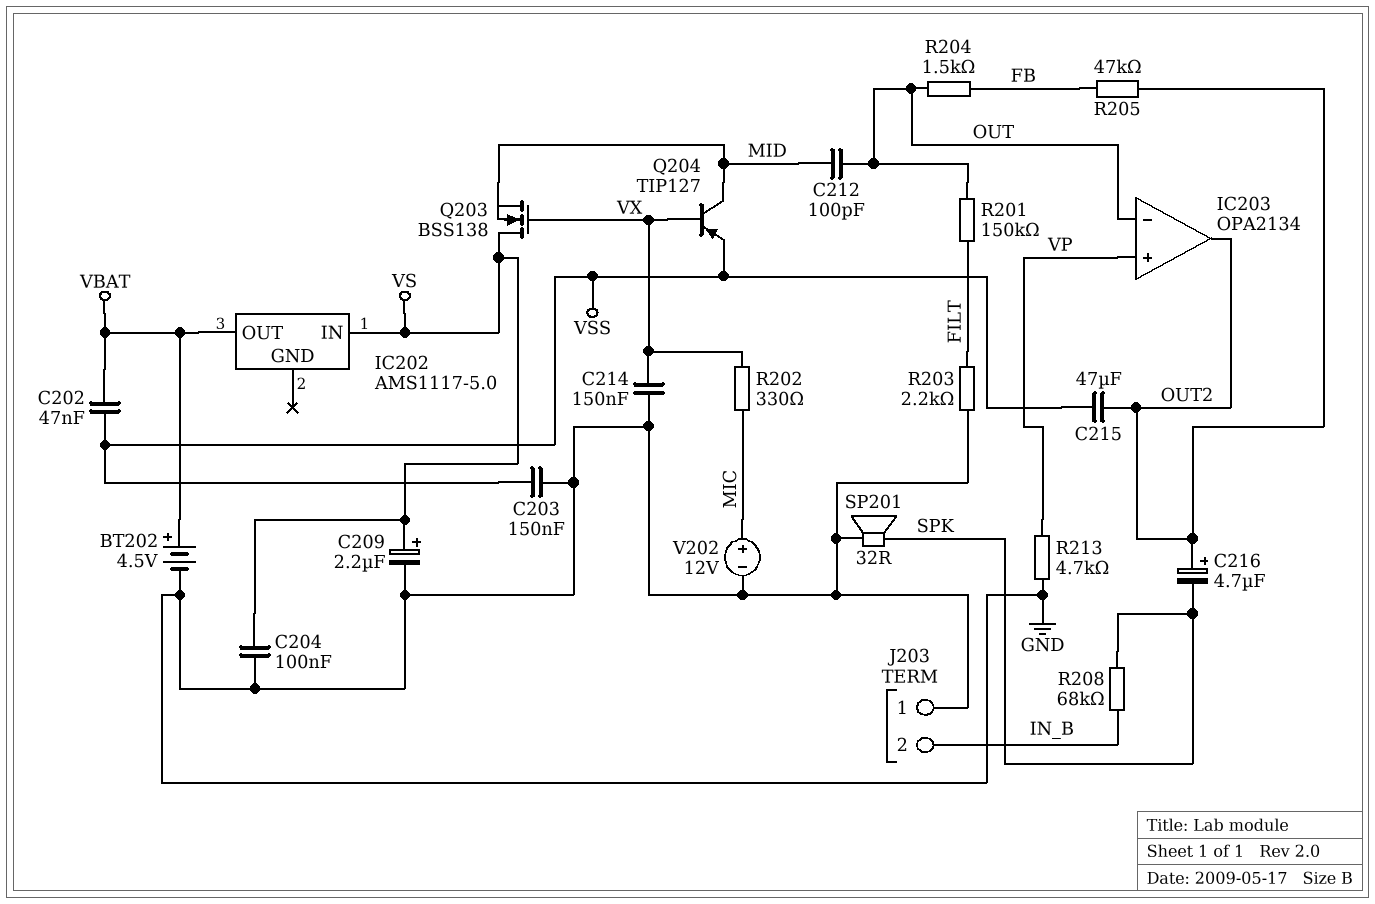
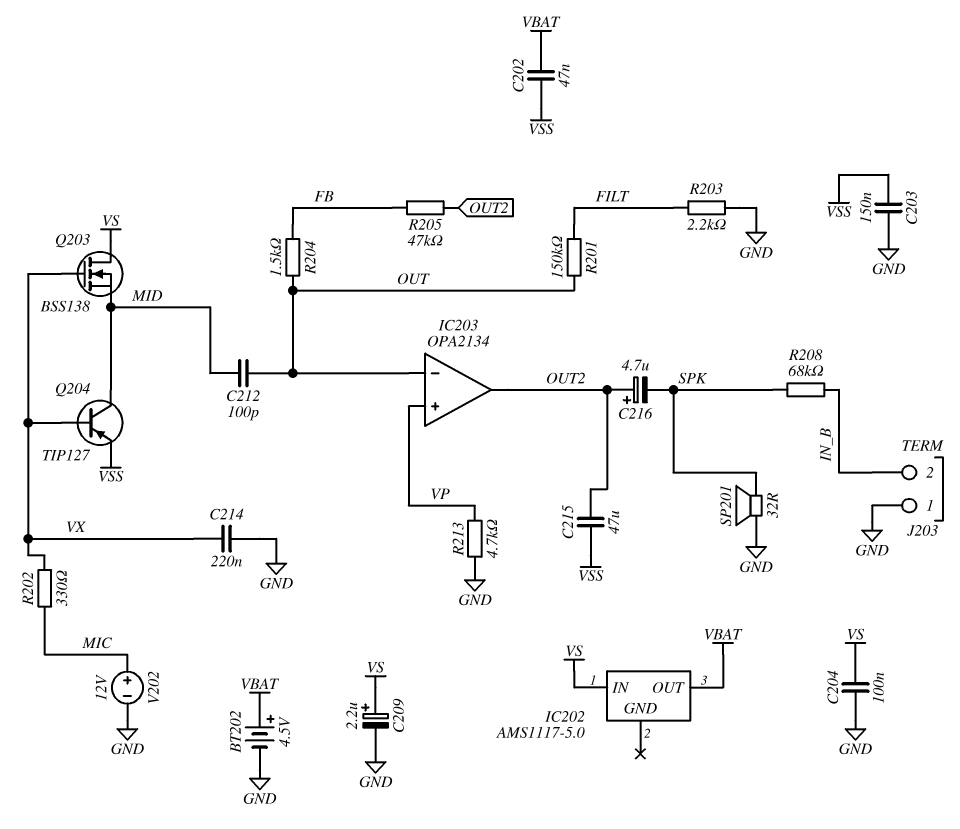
C214: 150nF (GND, VX) -> 220nF (GND, VX)

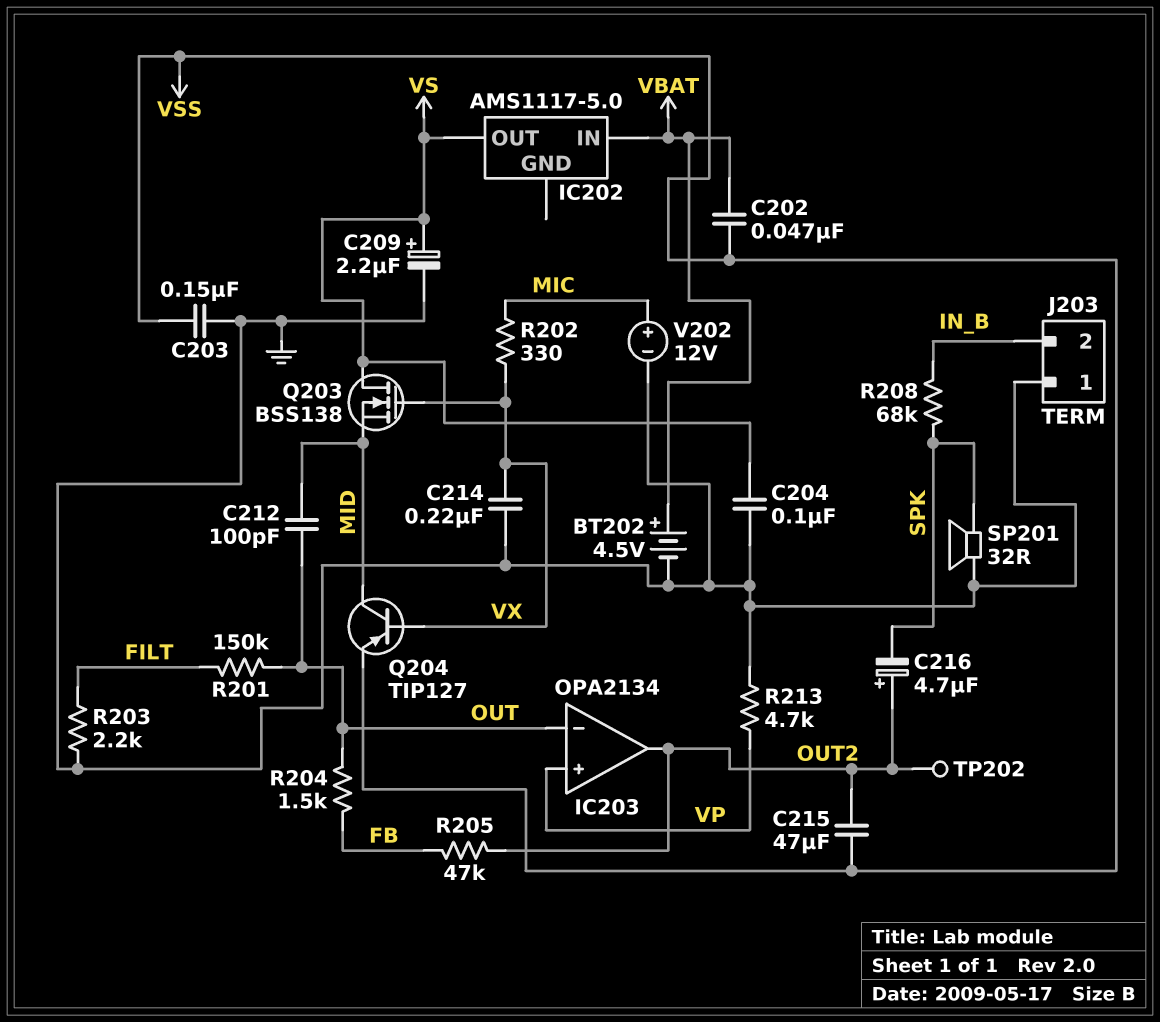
IC202 pin IN: VS -> VBAT
IC202 pin OUT: VBAT -> VS
TP202: none -> test point (OUT2)

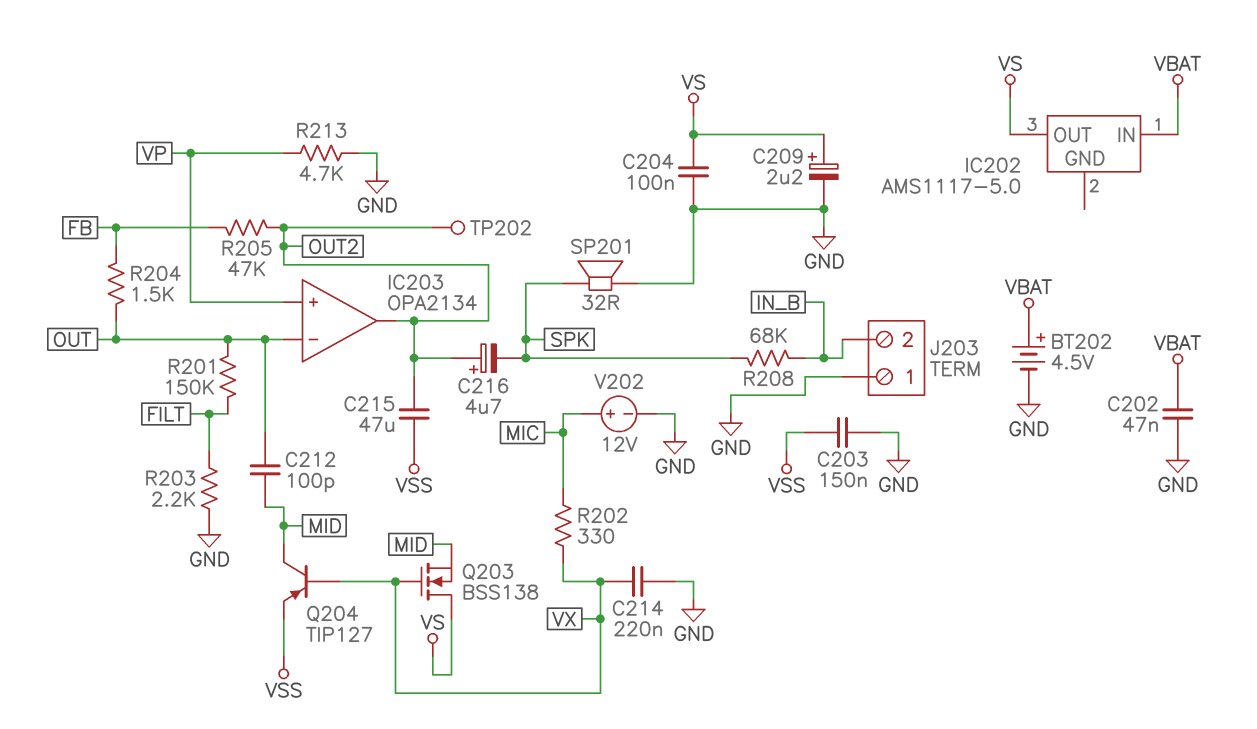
C202: 47nF (VBAT, VSS) -> 47nF (GND, VBAT)

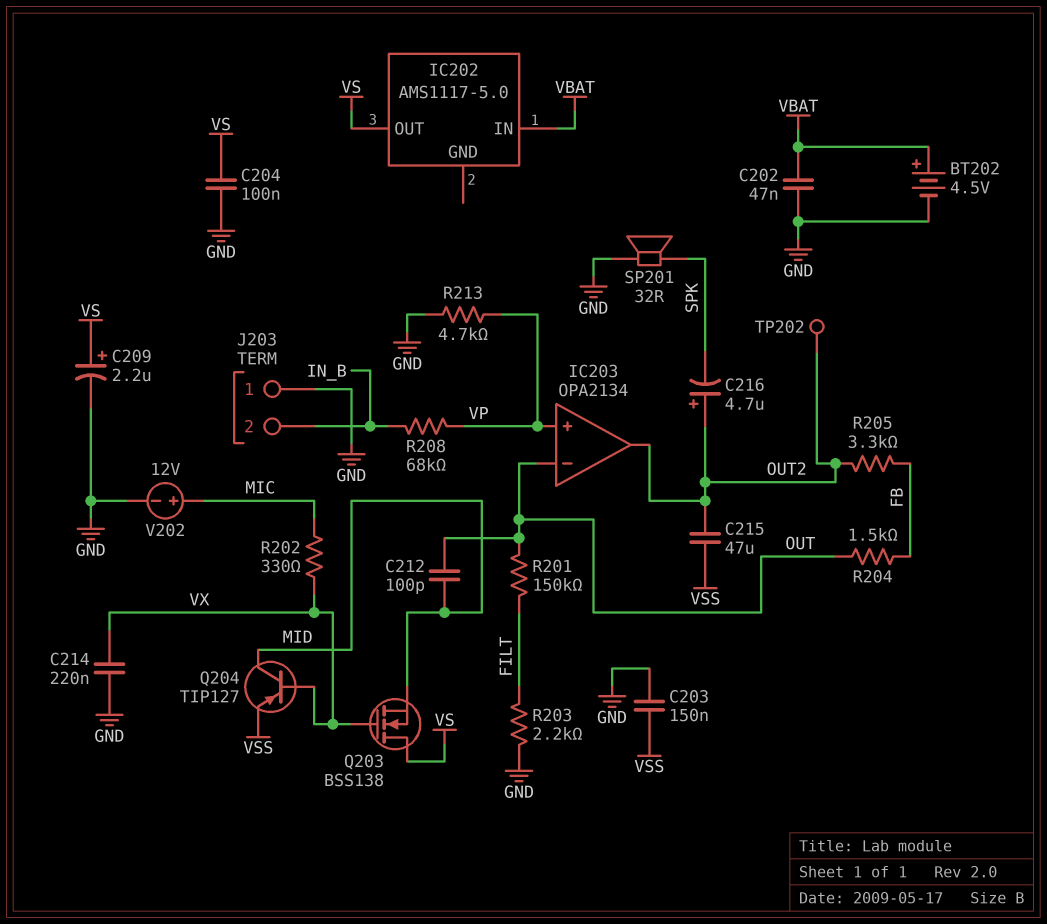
R205: 47k (FB, OUT2) -> 3.3k (FB, OUT2)
R208: 68k (IN_B, SPK) -> 68k (IN_B, VP)

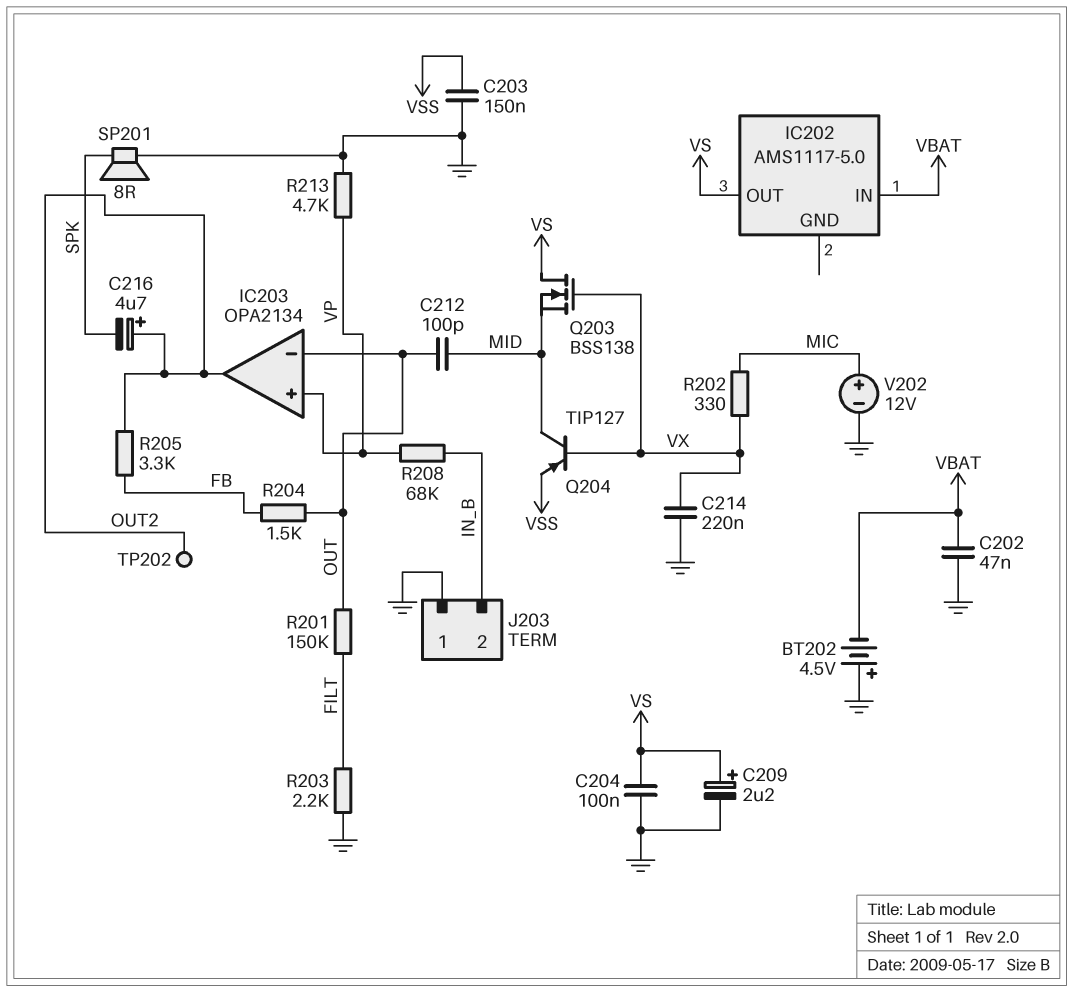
BT202: 4.5V (plus VBAT, minus GND) -> 4.5V (plus GND, minus VBAT)
C215: 47uF (OUT2, VSS) -> none
SP201: speaker 32R (GND, SPK) -> speaker 8R (GND, SPK)

